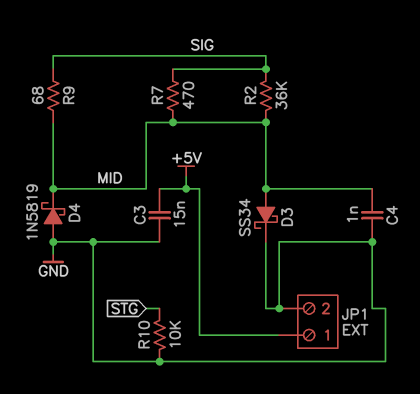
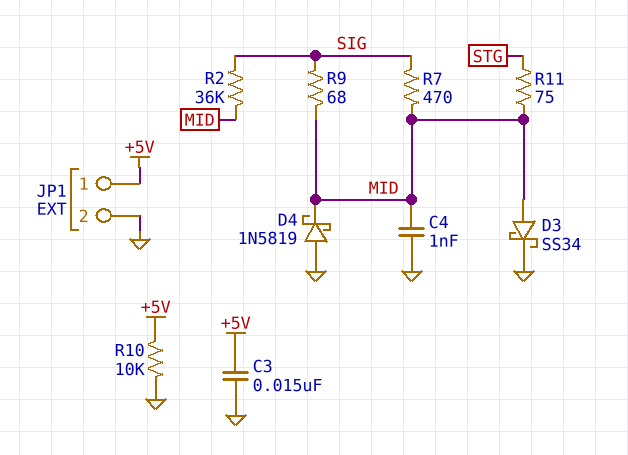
R10: 10k (GND, STG) -> 10k (+5V, GND)
R11: none -> 75 (MID, STG)

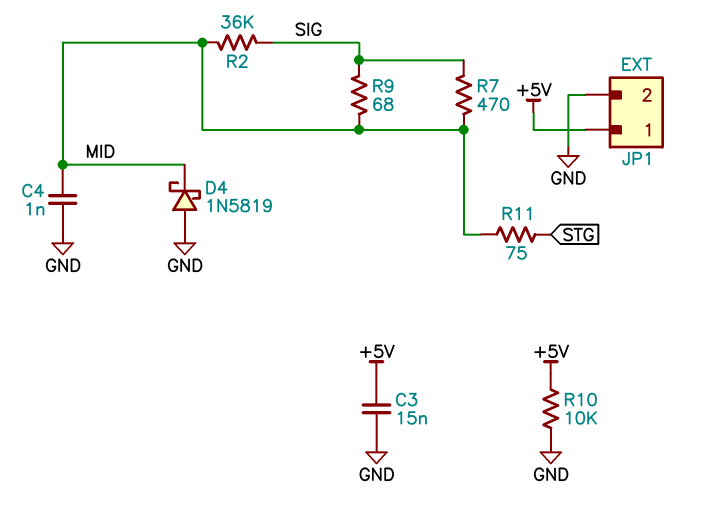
D3: schottky SS34 (A MID, K GND) -> none

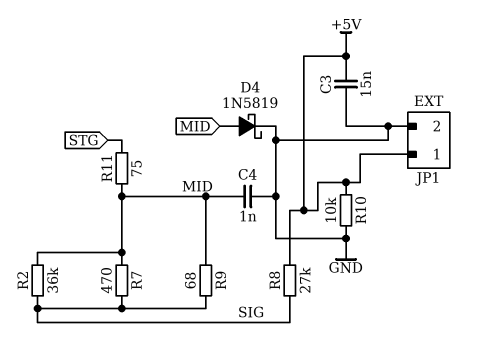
D4: schottky 1N5819 (A GND, K MID) -> schottky 1N5819 (A MID, K GND)
R8: none -> 27k (+5V, SIG)

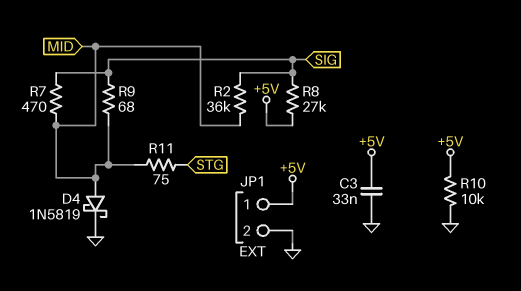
C3: 15nF (+5V, GND) -> 33nF (+5V, GND)
C4: 1nF (GND, MID) -> none

